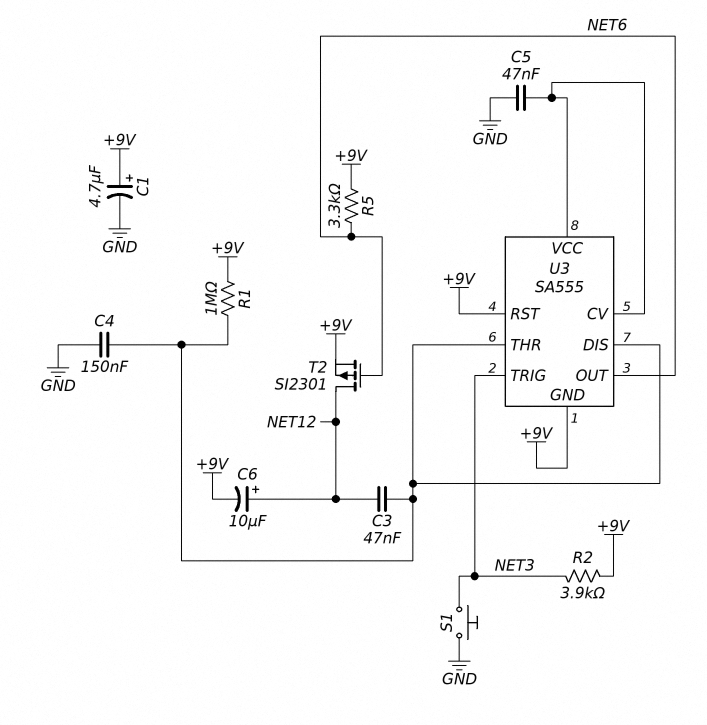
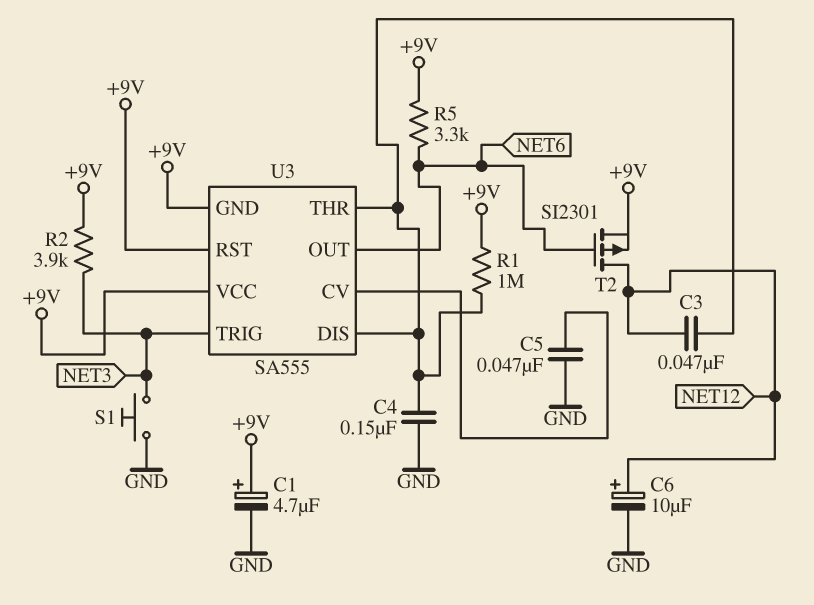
C6: 10uF (plus NET12, minus +9V) -> 10uF (plus NET12, minus GND)
U3 pin VCC: U3/CV -> +9V

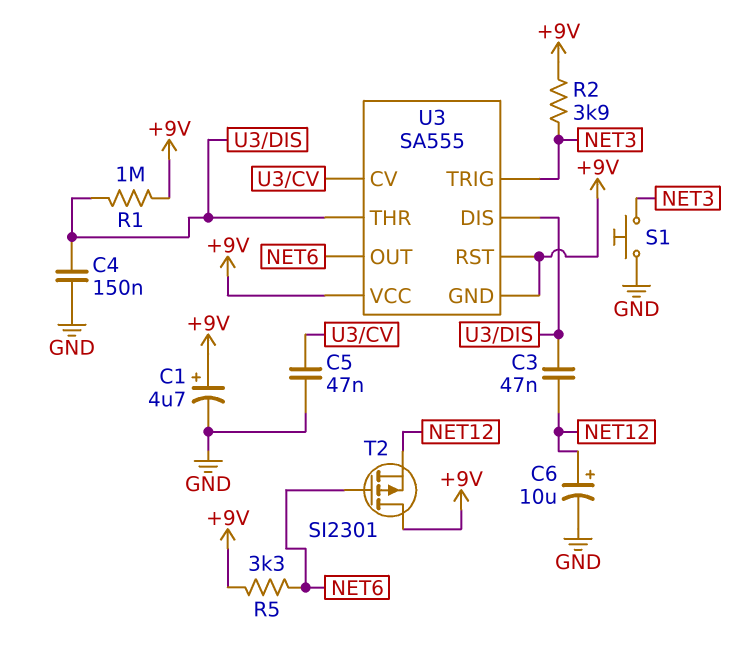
T2: PMOS SI2301 (G NET6, D NET12, S +9V) -> PMOS SI2301 (G NET6, D +9V, S NET12)

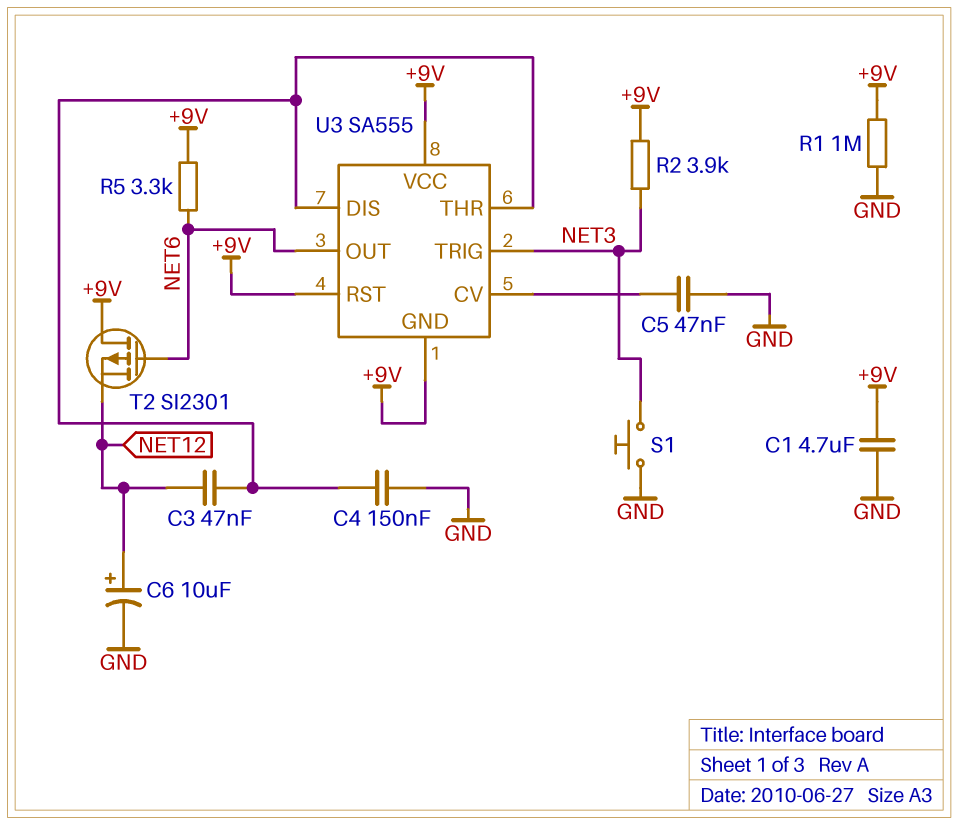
C1: 4.7uF (plus +9V, minus GND) -> 4.7uF (+9V, GND)
R1: 1M (+9V, U3/DIS) -> 1M (+9V, GND)

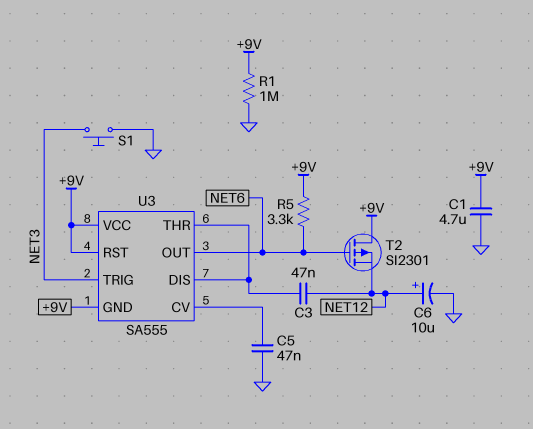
C4: 150nF (GND, U3/DIS) -> none
R2: 3.9k (+9V, NET3) -> none

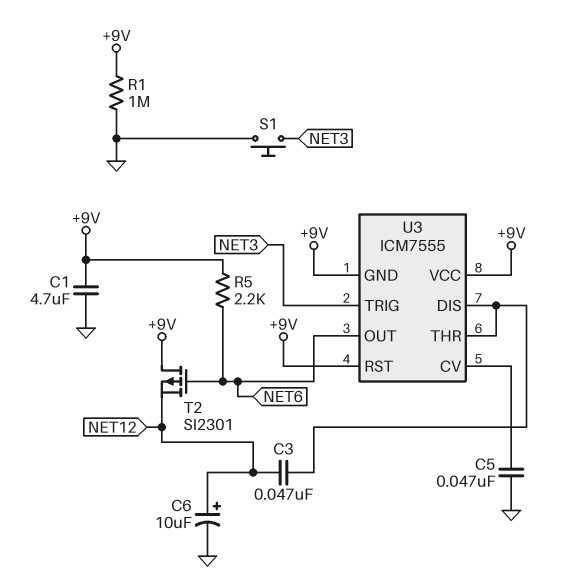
R5: 3.3k (+9V, NET6) -> 2.2k (+9V, NET6)
U3: SA555 -> ICM7555

